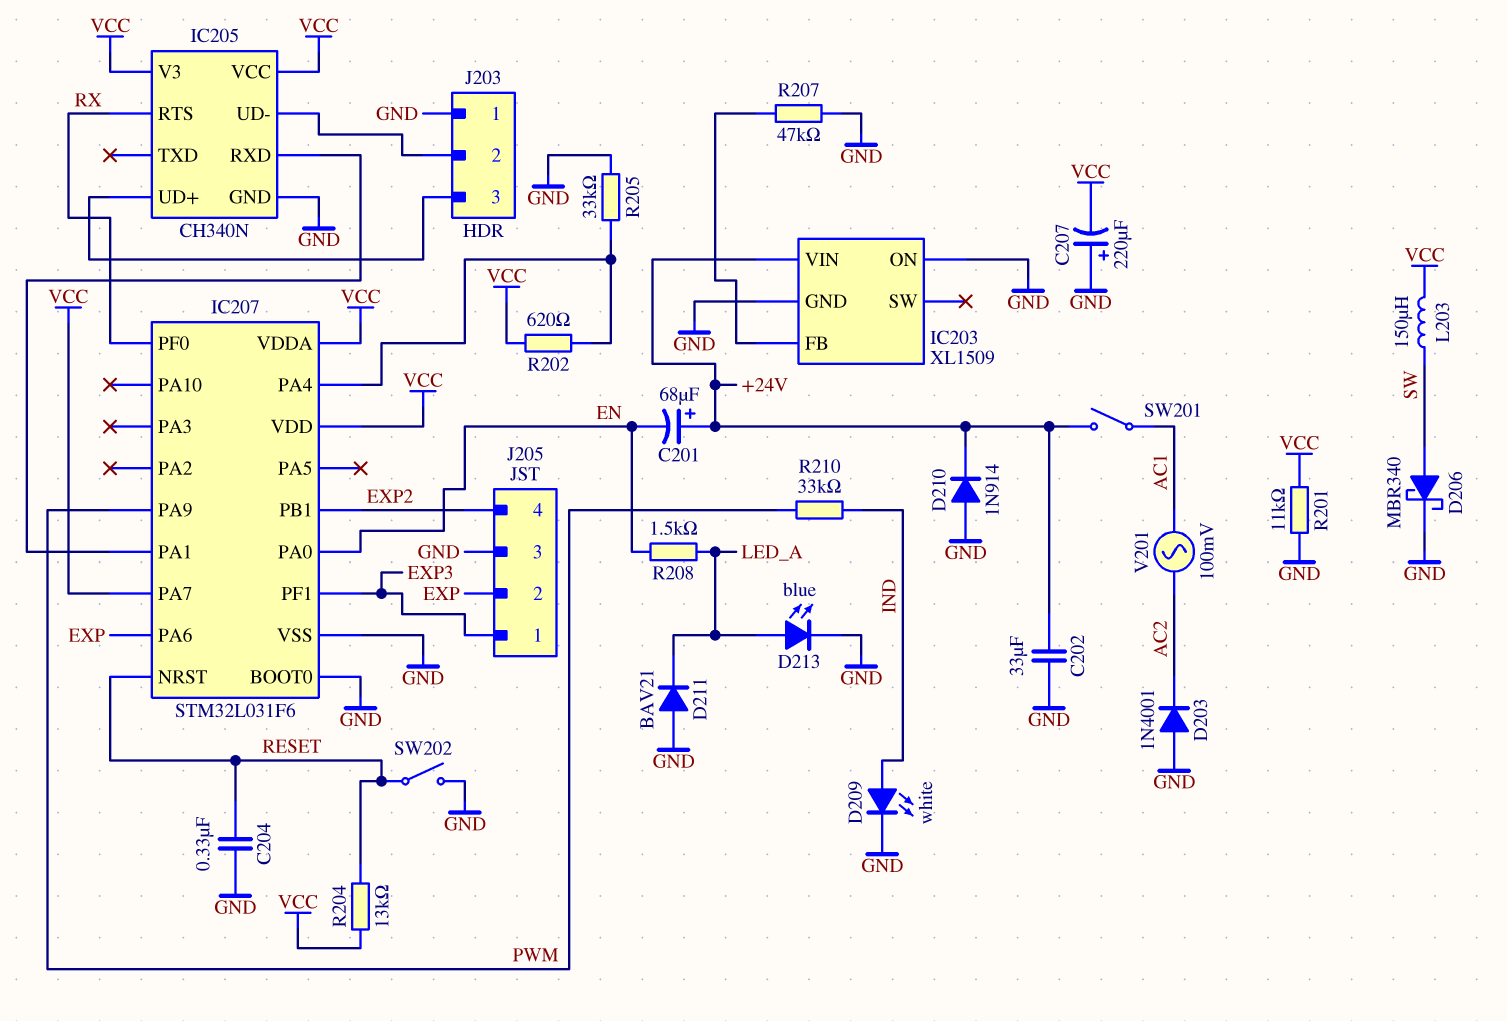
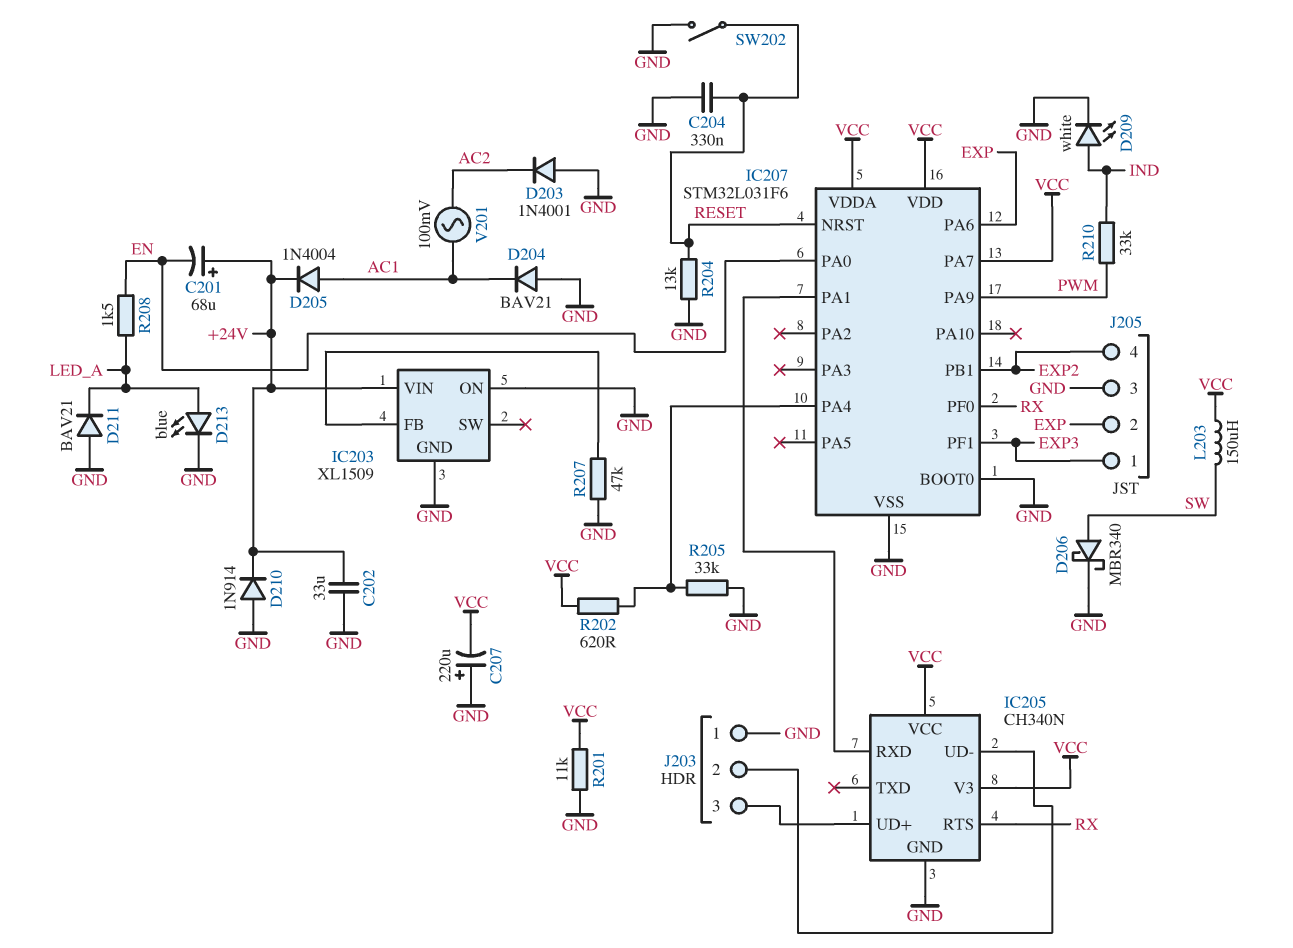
D204: none -> diode BAV21 (A GND, K AC1)
D205: none -> diode 1N4004 (A AC1, K +24V)
R204: 13k (RESET, VCC) -> 13k (GND, RESET)
SW201: switch (+24V, AC1) -> none

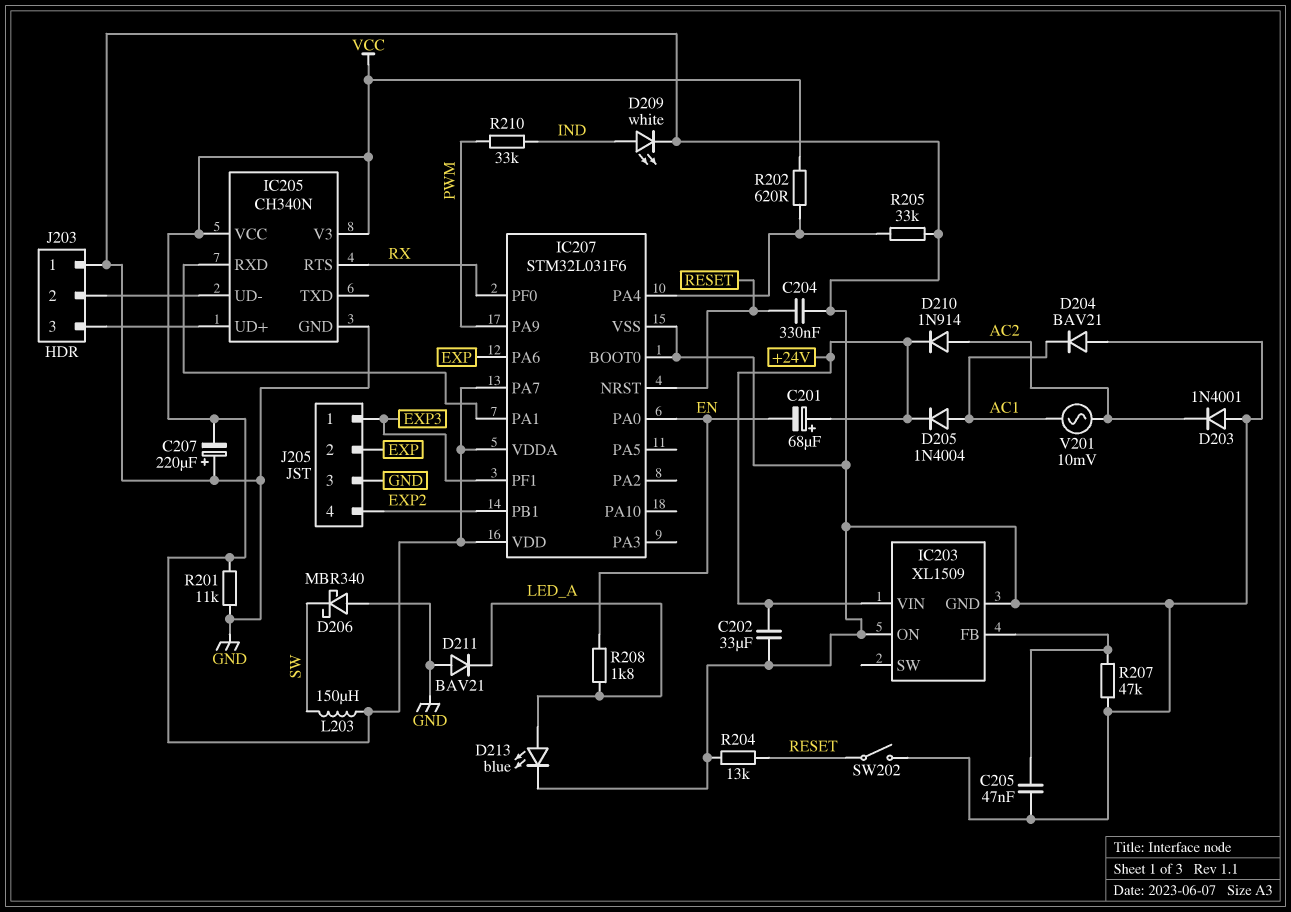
C205: none -> 47nF (GND, IC203/FB)
D206: schottky MBR340 (A SW, K GND) -> schottky MBR340 (A GND, K SW)
D210: diode 1N914 (A GND, K +24V) -> diode 1N914 (A AC2, K +24V)
R208: 1.5k (EN, LED_A) -> 1.8k (EN, LED_A)
V201: AC 100mV (AC1, AC2) -> AC 10mV (AC1, AC2)

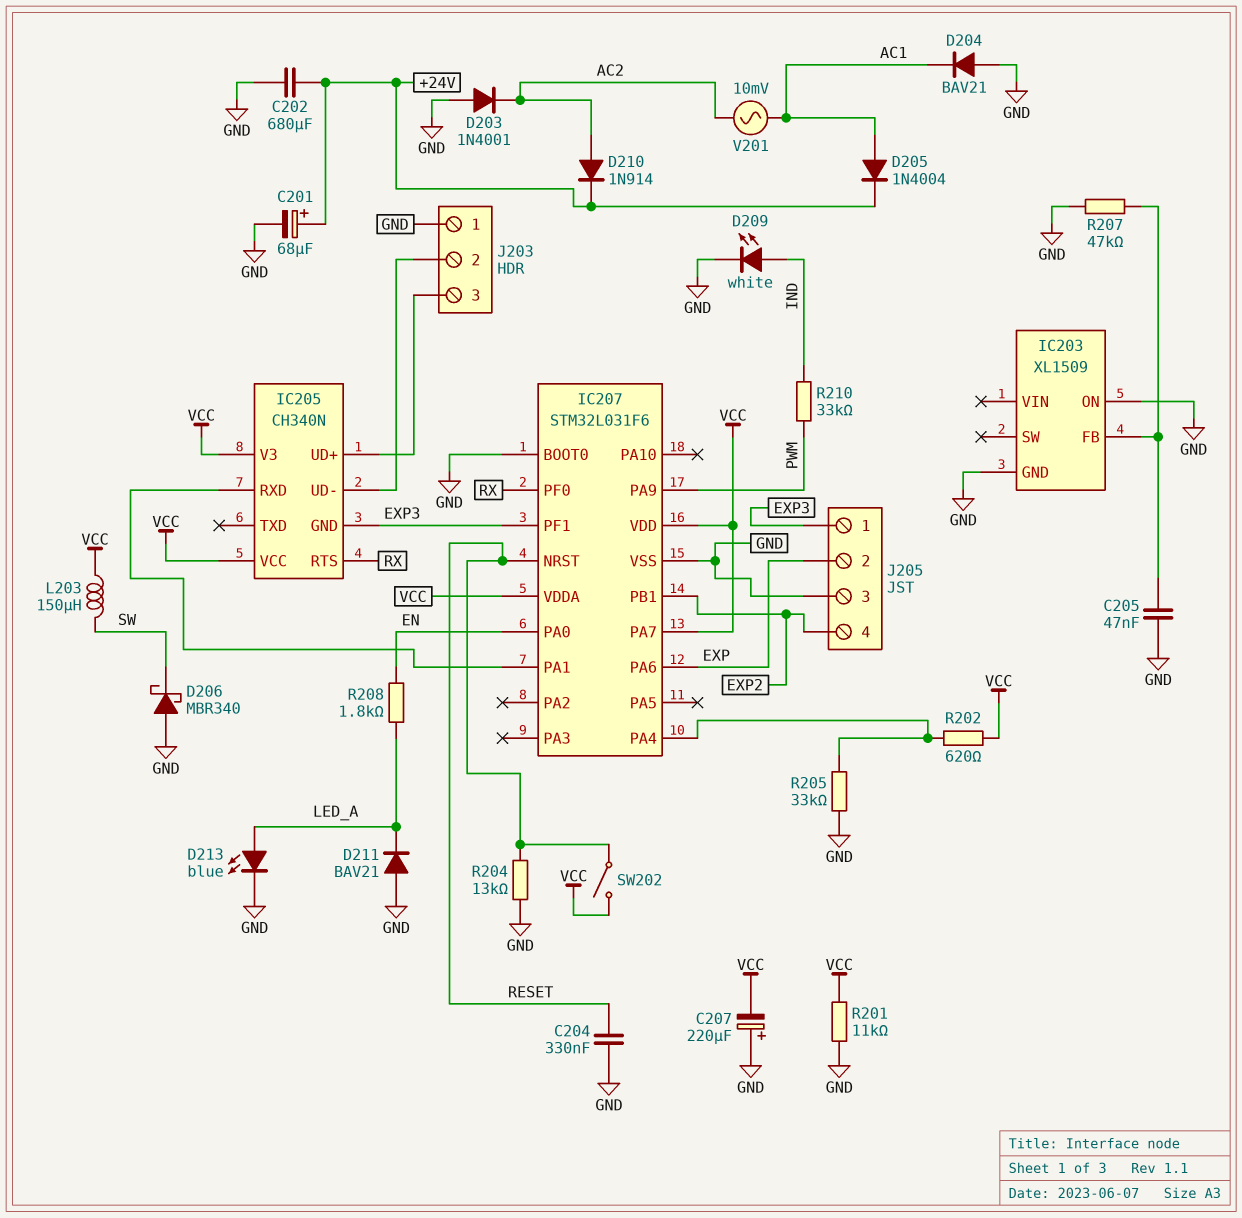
C201: 68uF (plus +24V, minus EN) -> 68uF (plus +24V, minus GND)
C202: 33uF (+24V, GND) -> 680uF (+24V, GND)
IC203 pin VIN: +24V -> none
IC205 pin GND: GND -> EXP3
SW202: switch (GND, RESET) -> switch (RESET, VCC)

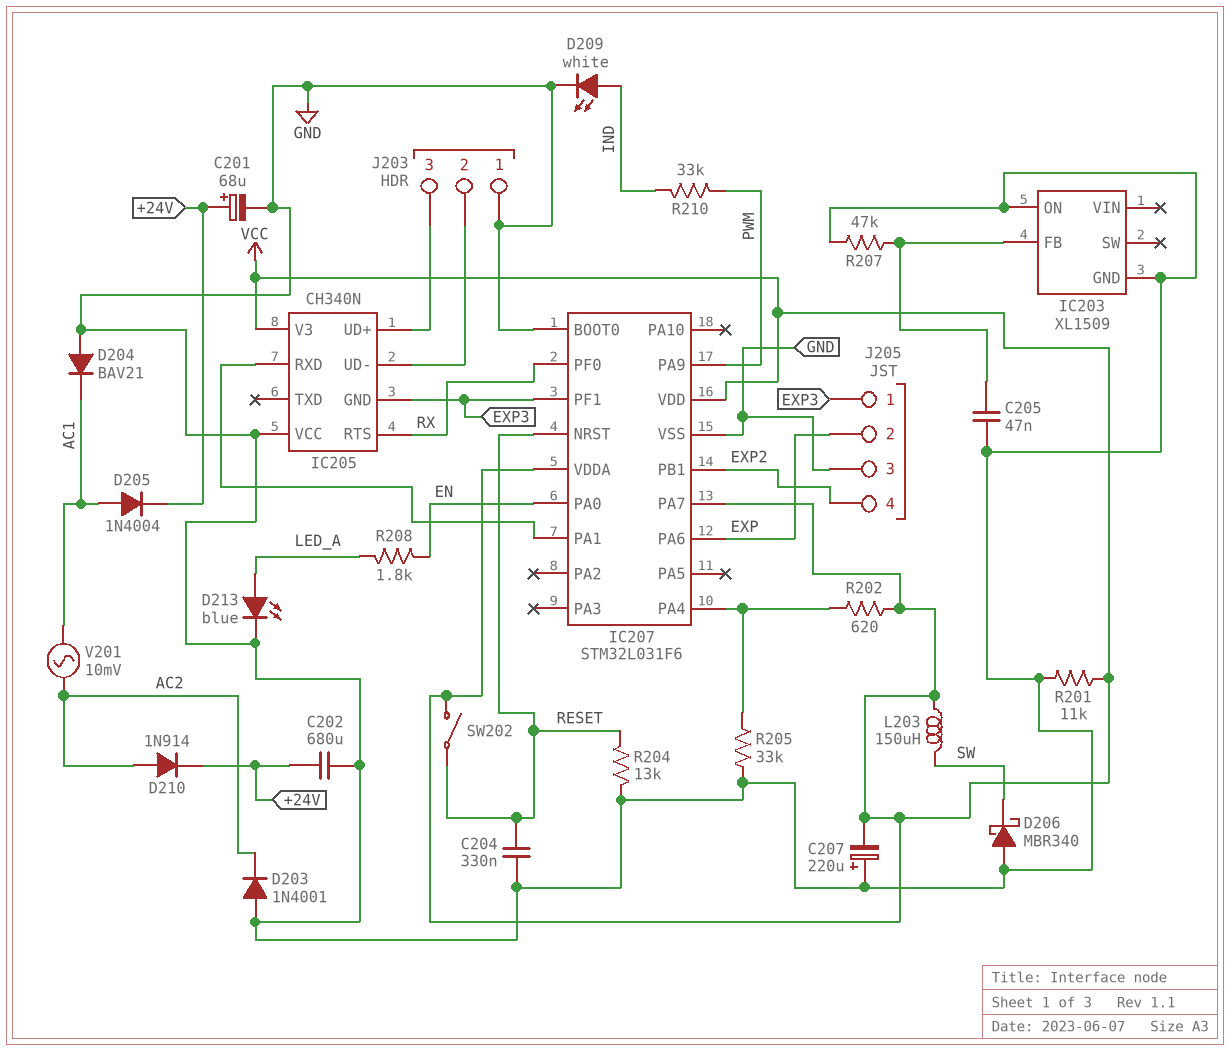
D211: diode BAV21 (A GND, K LED_A) -> none
IC205 pin VCC: VCC -> GND

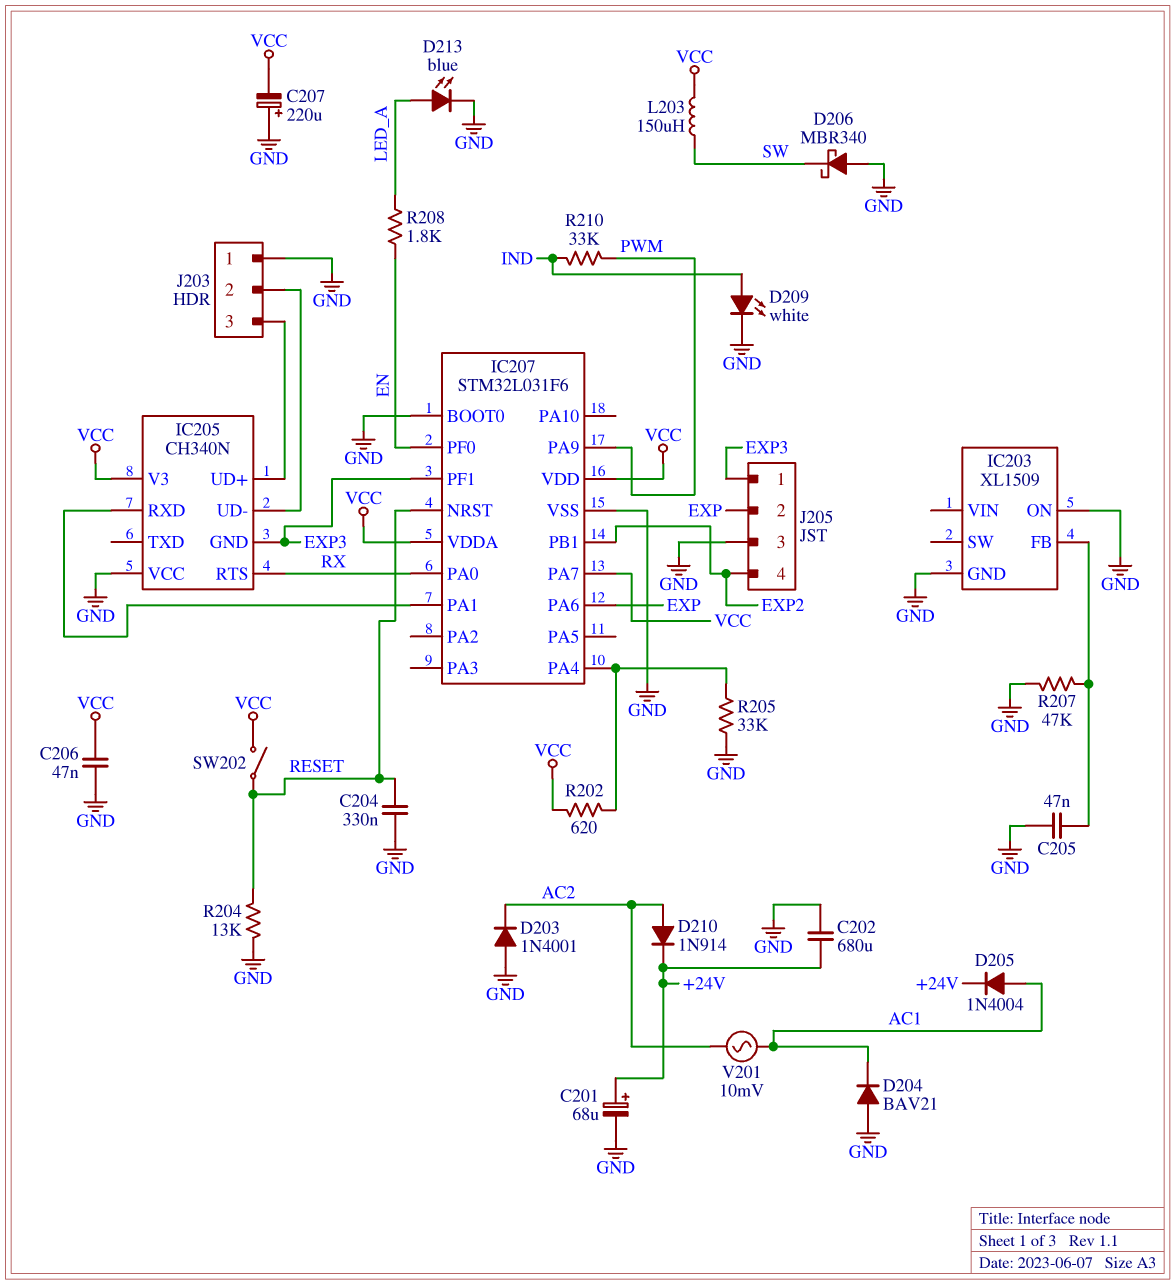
C206: none -> 47nF (GND, VCC)
IC207 pin PA0: EN -> RX
IC207 pin PF0: RX -> EN
R201: 11k (GND, VCC) -> none

